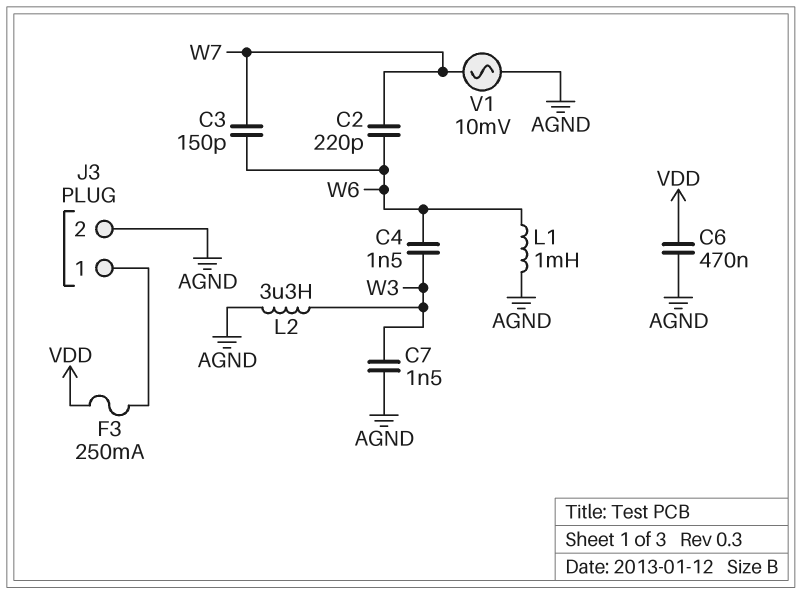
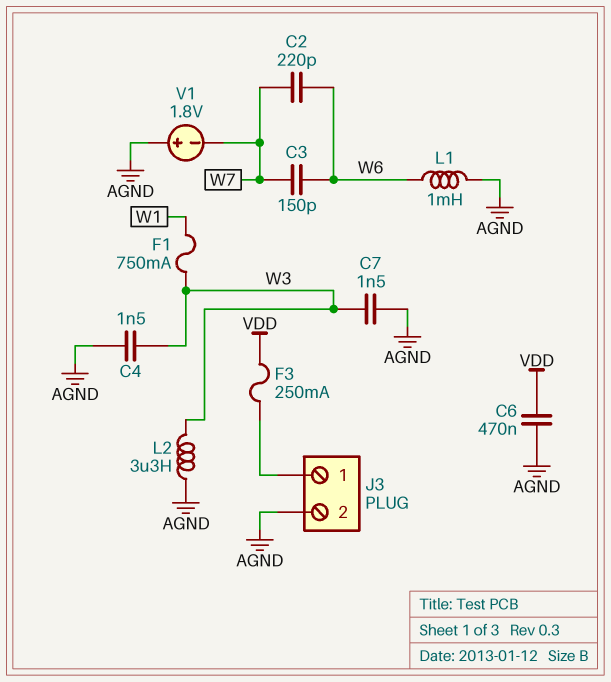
C4: 1.5nF (W3, W6) -> 1.5nF (AGND, W3)
F1: none -> 750mA (W1, W3)
V1: AC 10mV (AGND, W7) -> 1.8V (plus AGND, minus W7)

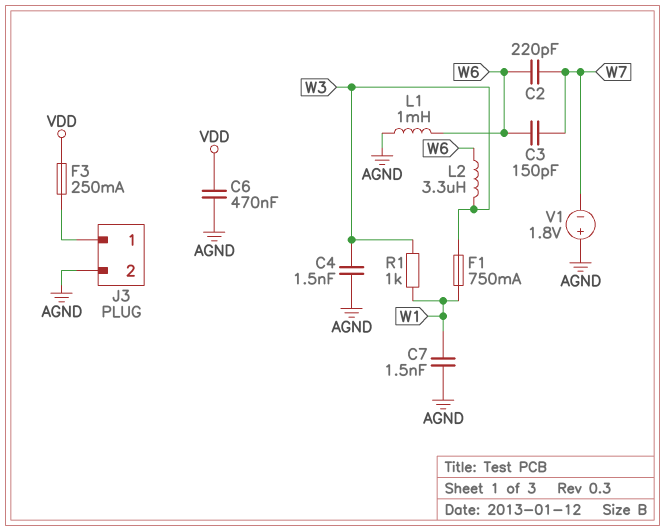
C7: 1.5nF (AGND, W3) -> 1.5nF (AGND, W1)
L2: 3.3uH (AGND, W3) -> 3.3uH (W3, W6)
R1: none -> 1k (W1, W3)

